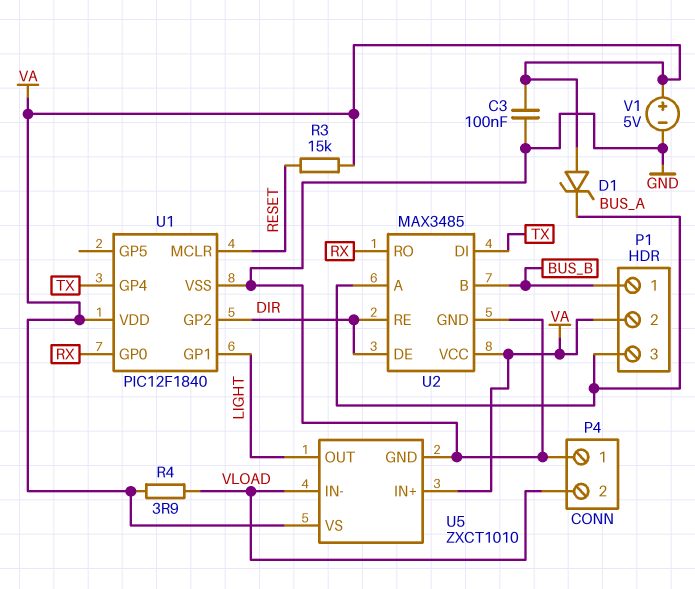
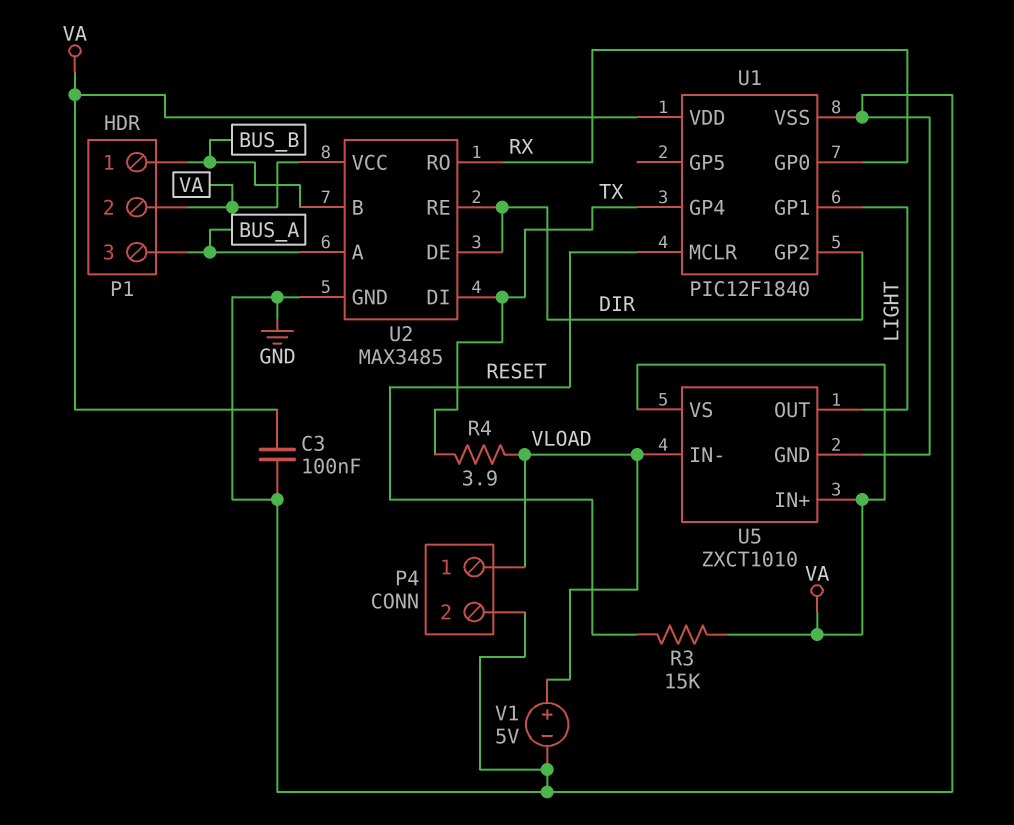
D1: zener (A VA, K BUS_A) -> none
P4 pin 1: GND -> VLOAD
P4 pin 2: VLOAD -> GND
R4: 3.9 (VA, VLOAD) -> 3.9 (TX, VLOAD)
V1: 5V (plus VA, minus GND) -> 5V (plus VLOAD, minus GND)

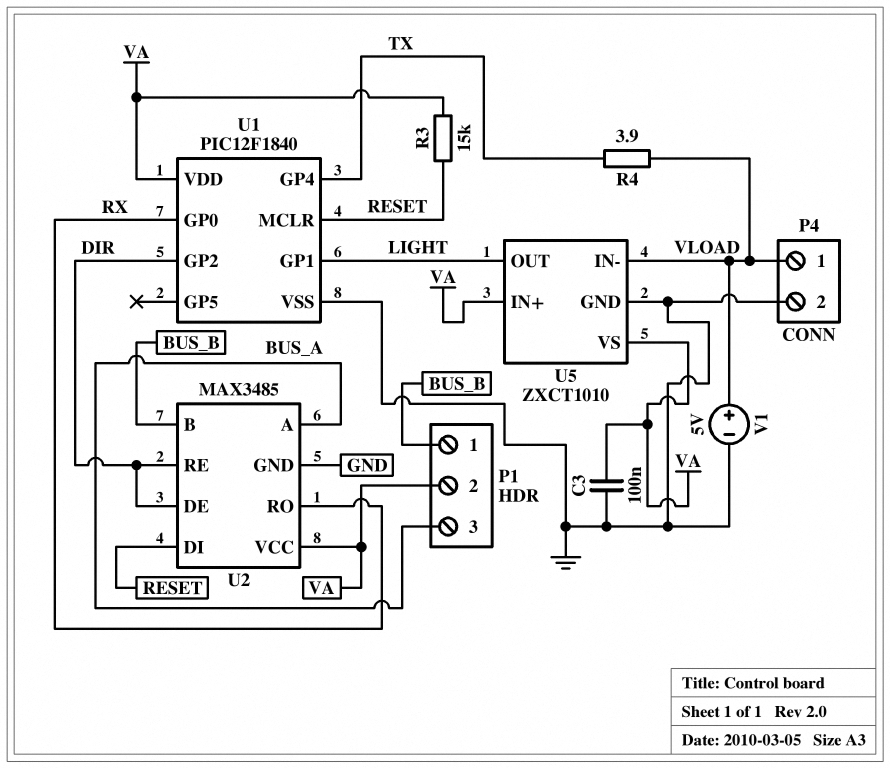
U2 pin DI: TX -> RESET

